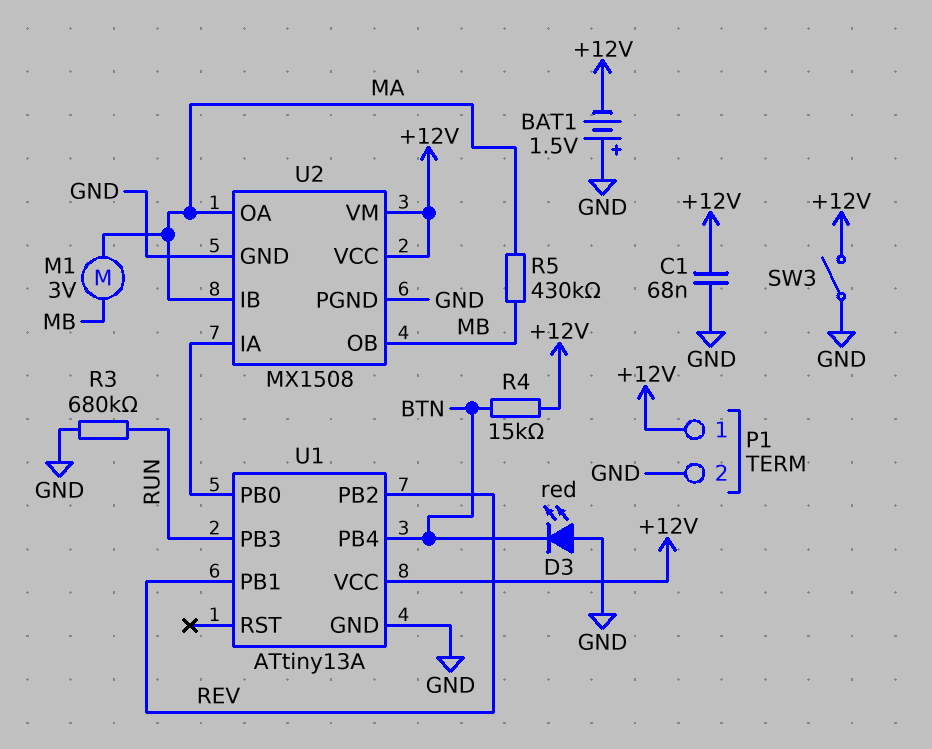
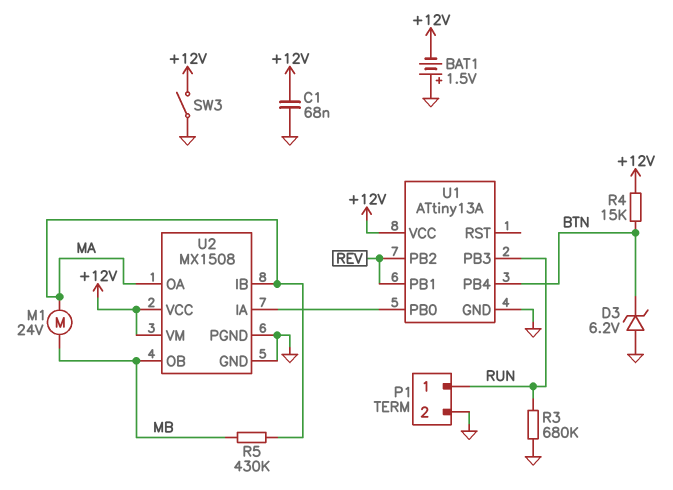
D3: LED red (A GND, K BTN) -> zener 6.2V (A GND, K BTN)
M1: motor 3V (MA, MB) -> motor 24V (MA, MB)
P1 pin 1: +12V -> RUN

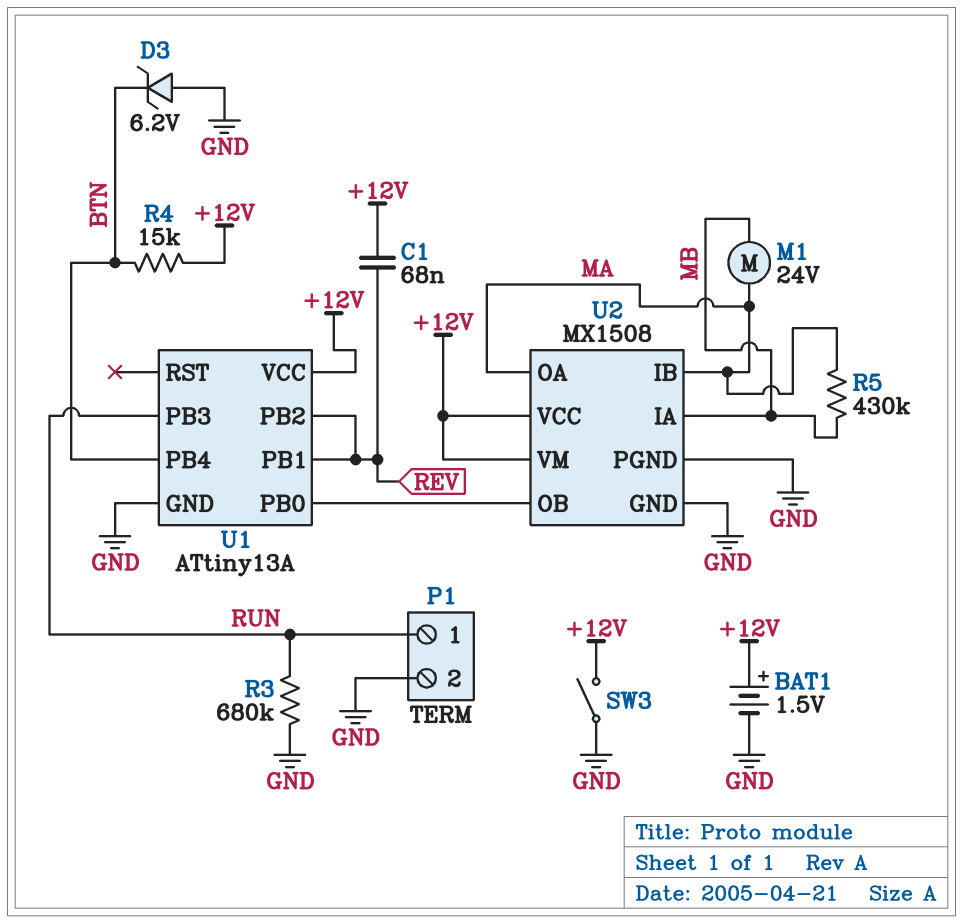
BAT1: 1.5V (plus GND, minus +12V) -> 1.5V (plus +12V, minus GND)
C1: 68nF (+12V, GND) -> 68nF (+12V, REV)
U2 pin IA: U1/PB0 -> MB
U2 pin OB: MB -> U1/PB0

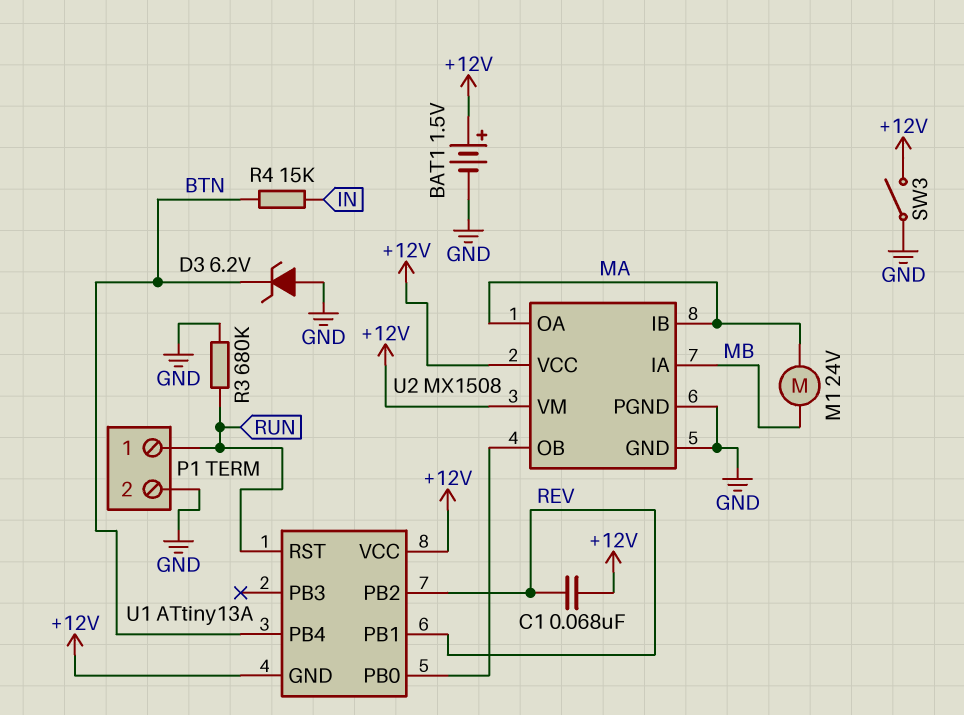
R4: 15k (+12V, BTN) -> 15k (BTN, IN)
R5: 430k (MA, MB) -> none
U1 pin GND: GND -> +12V
U1 pin PB3: RUN -> none
U1 pin RST: none -> RUN

